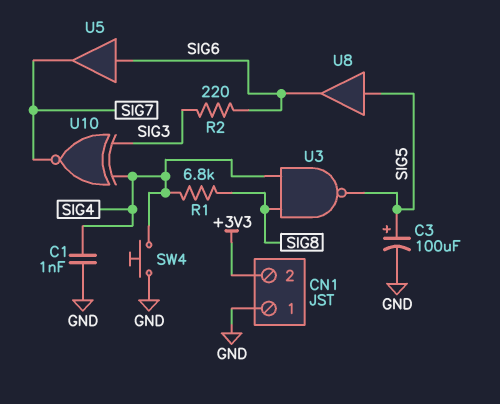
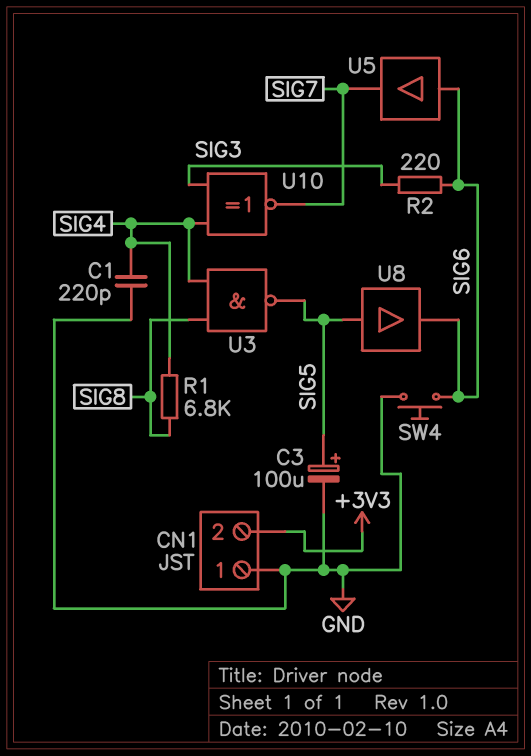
C1: 1nF (GND, SIG4) -> 220pF (GND, SIG4)
SW4: button (GND, SIG4) -> button (GND, SIG6)

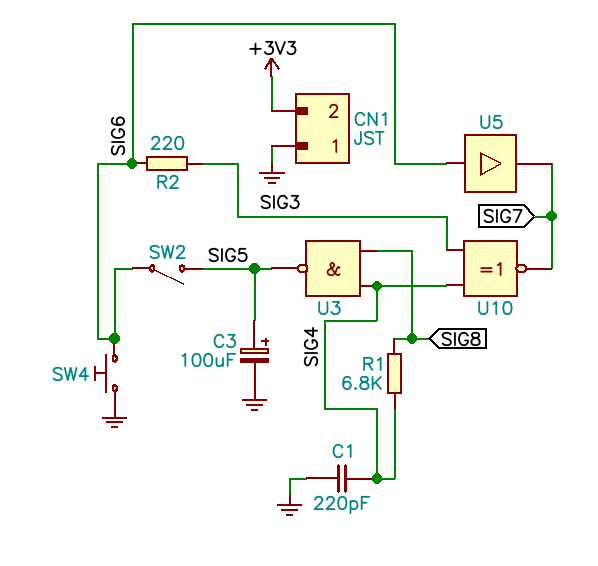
SW2: none -> switch (SIG5, SIG6)
U8: buffer (in SIG5, out SIG6) -> none

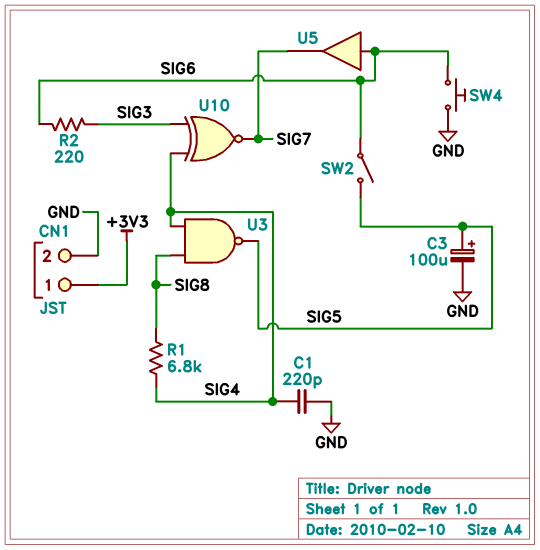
CN1 pin 1: GND -> +3V3
CN1 pin 2: +3V3 -> GND

